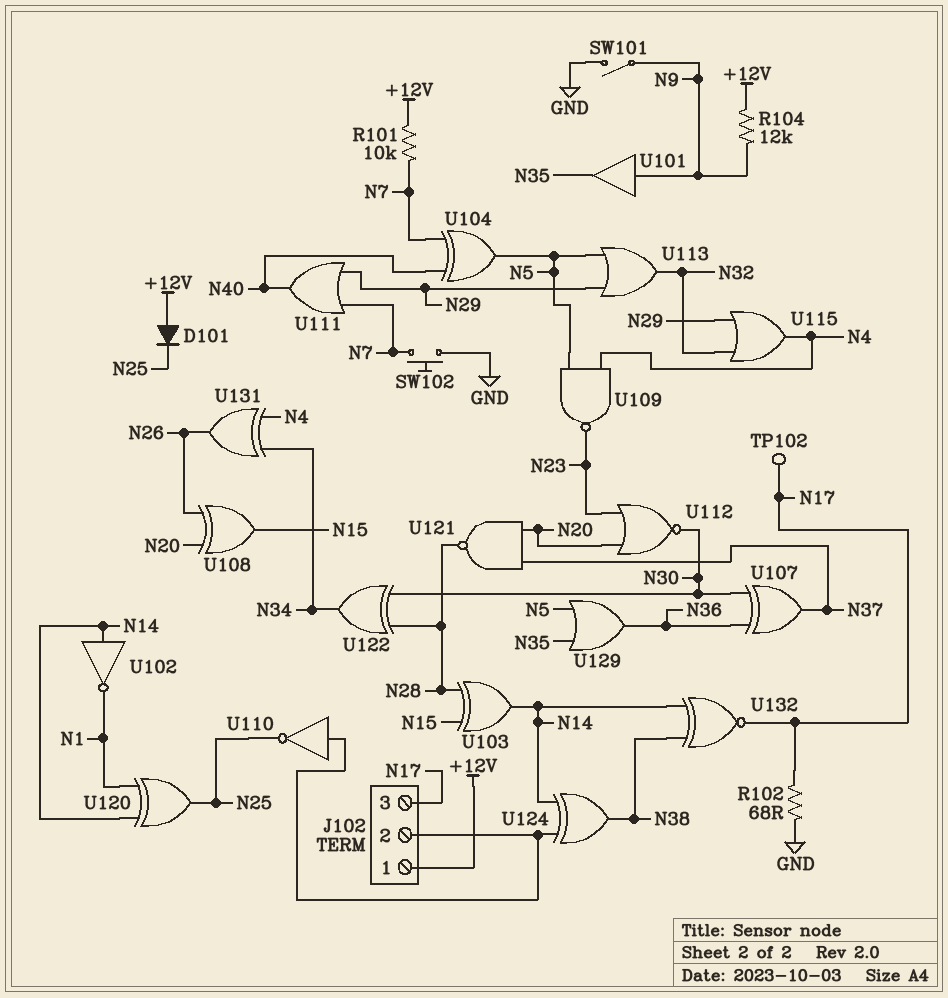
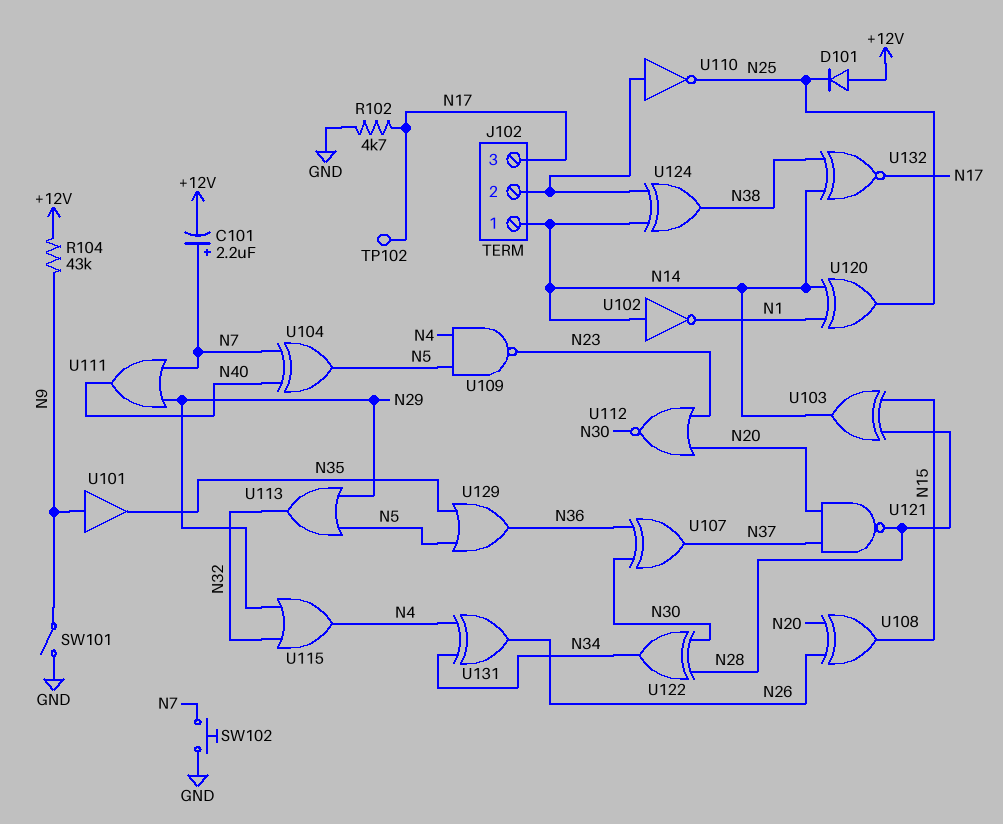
C101: none -> 2.2uF (plus N7, minus +12V)
J102 pin 1: +12V -> N14
R101: 10k (+12V, N7) -> none
R102: 68 (GND, N17) -> 4.7k (GND, N17)
R104: 12k (+12V, N9) -> 43k (+12V, N9)

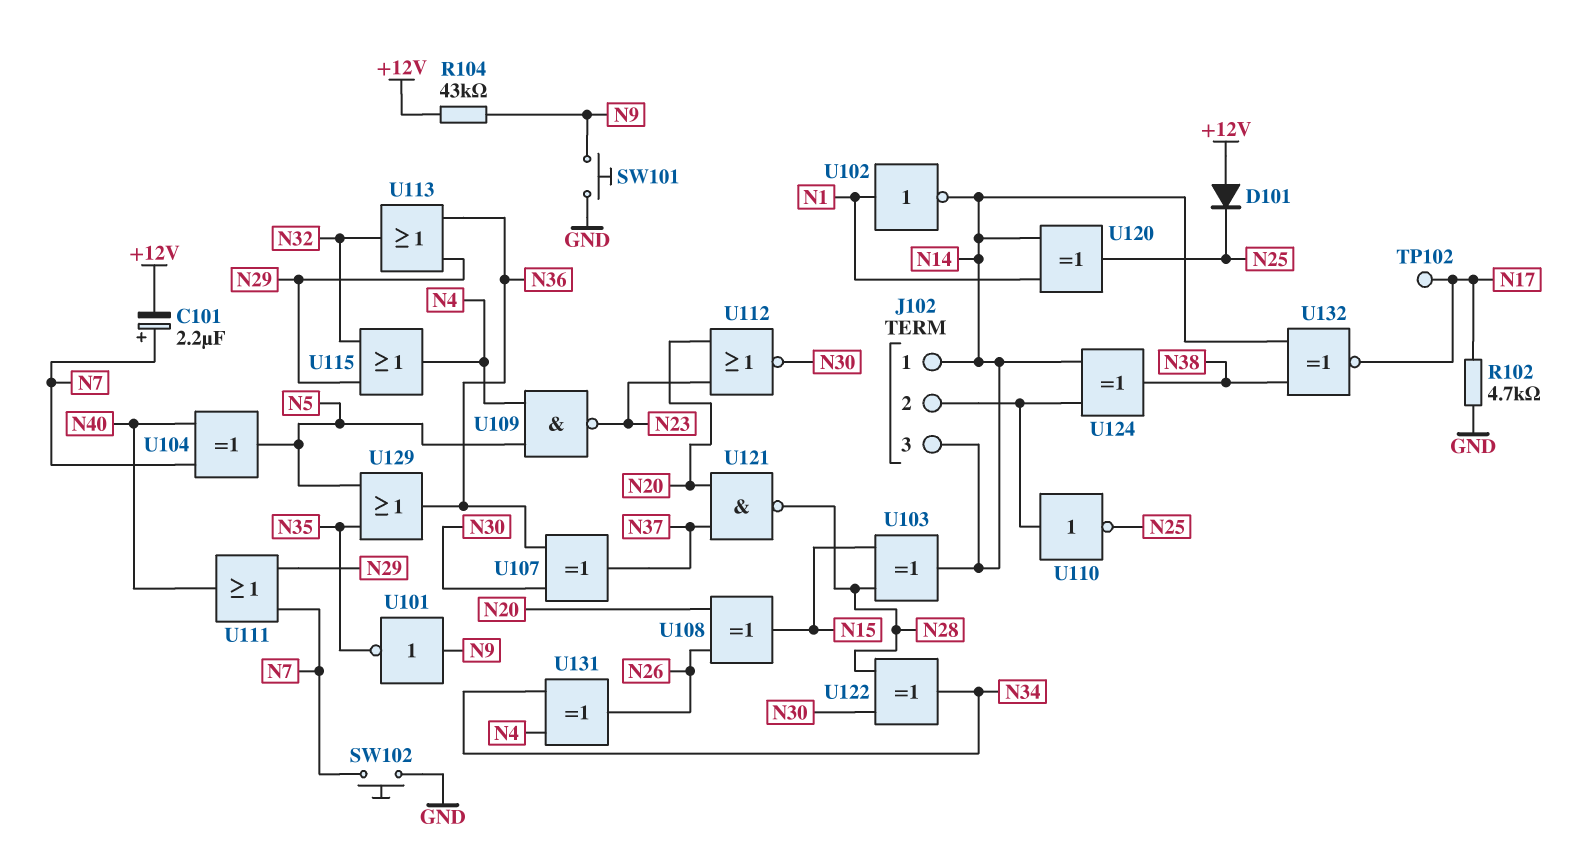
J102 pin 3: N17 -> N14
SW101: switch (GND, N9) -> button (GND, N9)
U101: buffer (in N9, out N35) -> NOT (in N9, out N35)
U102: NOT (in N14, out N1) -> NOT (in N1, out N14)
U113: OR (in N5, in N29, out N32) -> OR (in N29, in N36, out N32)

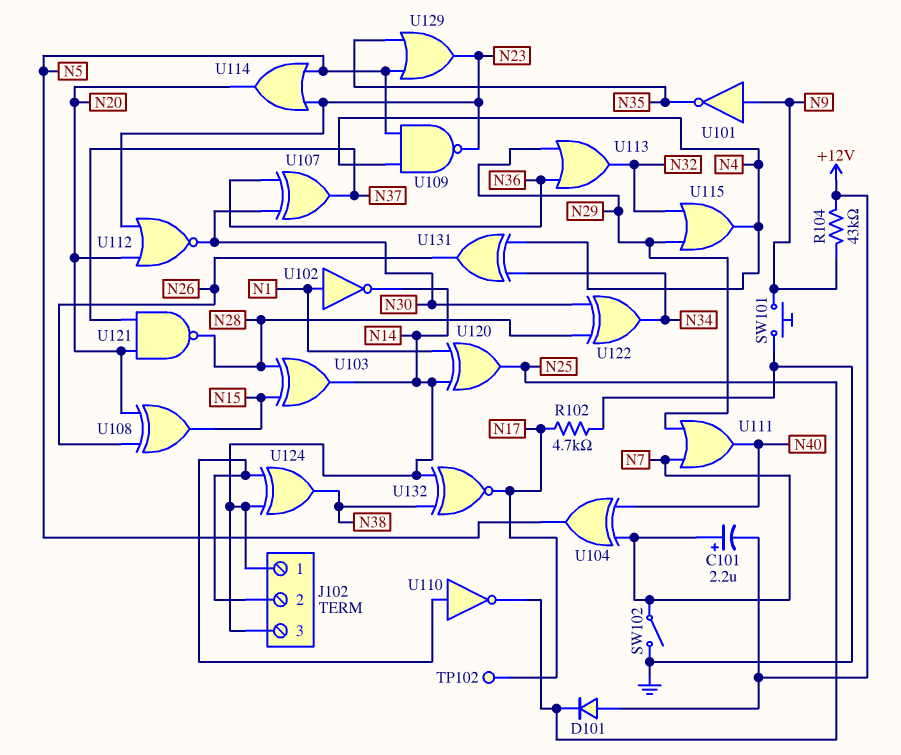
SW102: button (GND, N7) -> switch (GND, N7)
U114: none -> OR (in N5, in N23, out N20)
U129: OR (in N5, in N35, out N36) -> OR (in N5, in N35, out N23)

